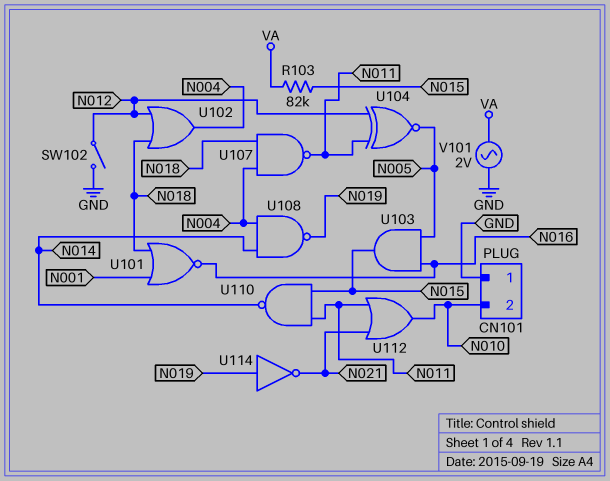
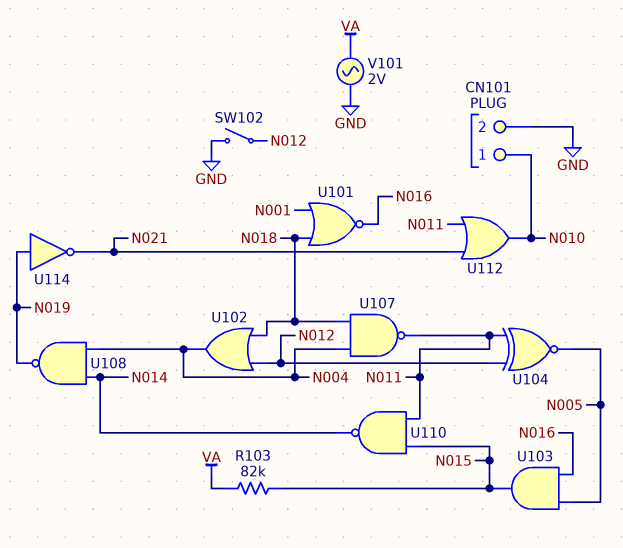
CN101 pin 1: GND -> N010
CN101 pin 2: N010 -> GND

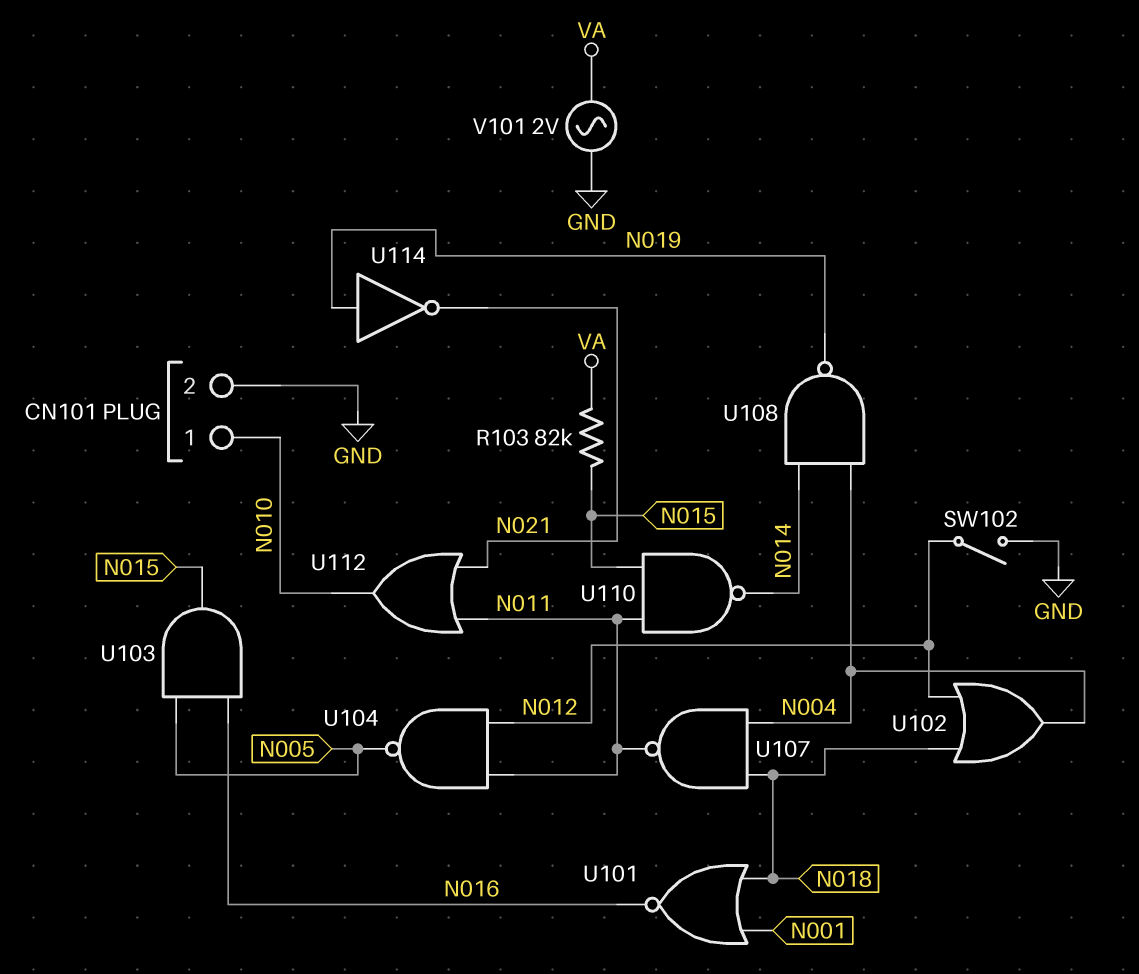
U104: XNOR (in N011, in N012, out N005) -> NAND (in N011, in N012, out N005)

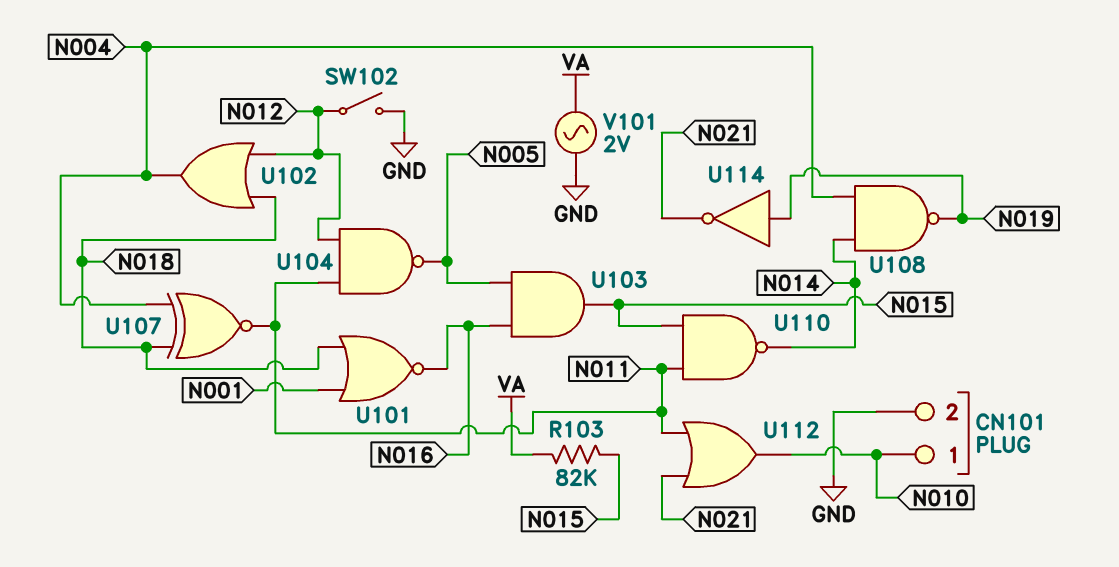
U107: NAND (in N004, in N018, out N011) -> XNOR (in N004, in N018, out N011)

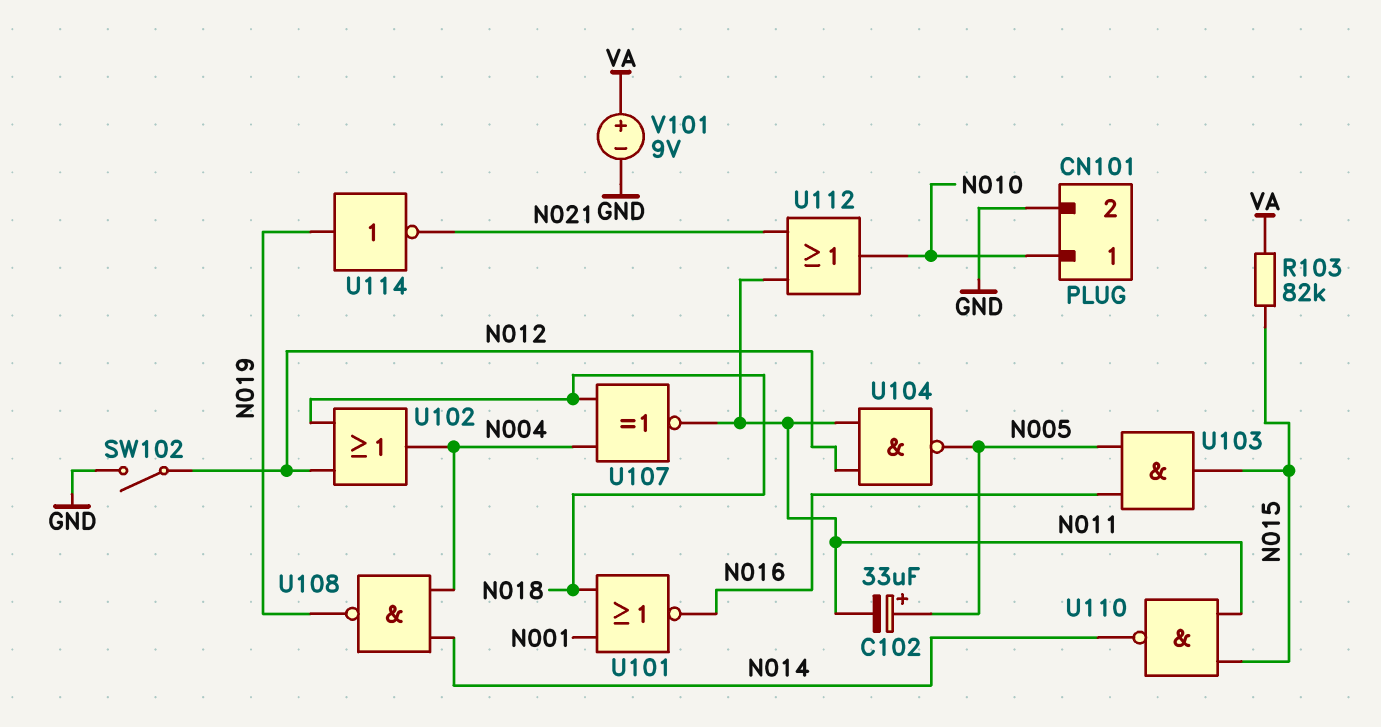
C102: none -> 33uF (plus N005, minus N011)
V101: AC 2V (GND, VA) -> 9V (plus VA, minus GND)

